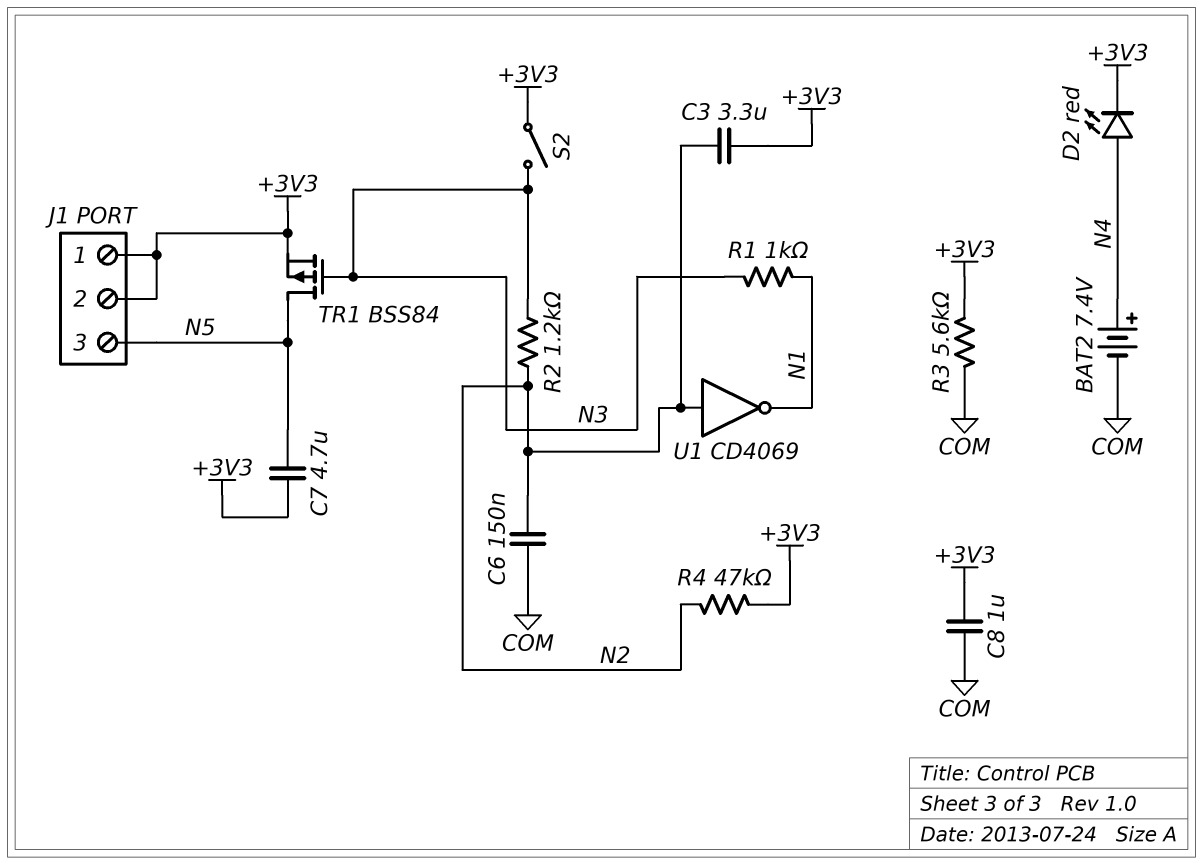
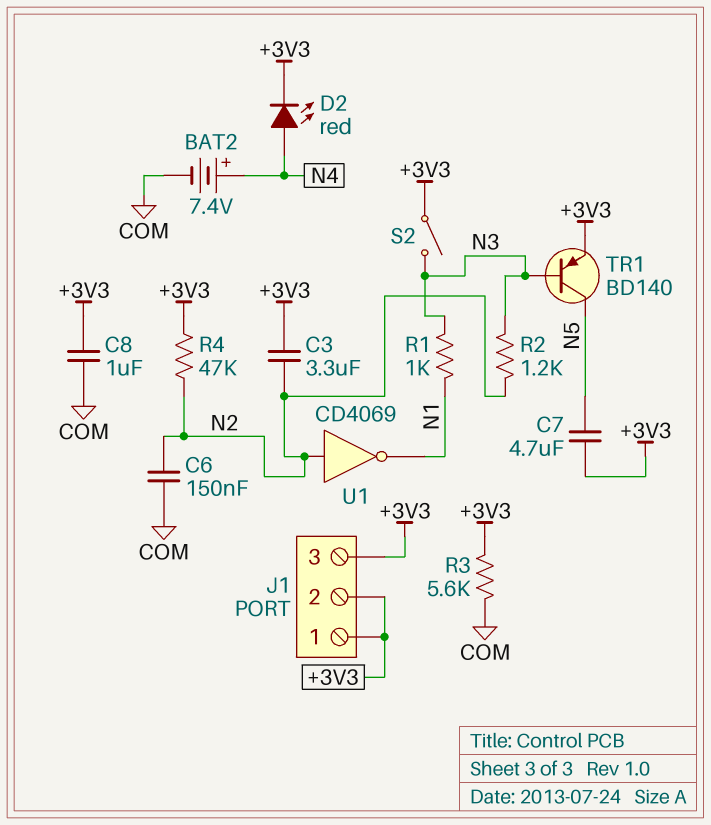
J1 pin 3: N5 -> +3V3
TR1: PMOS BSS84 (G N3, D N5, S +3V3) -> PNP BD140 (B N3, C N5, E +3V3)

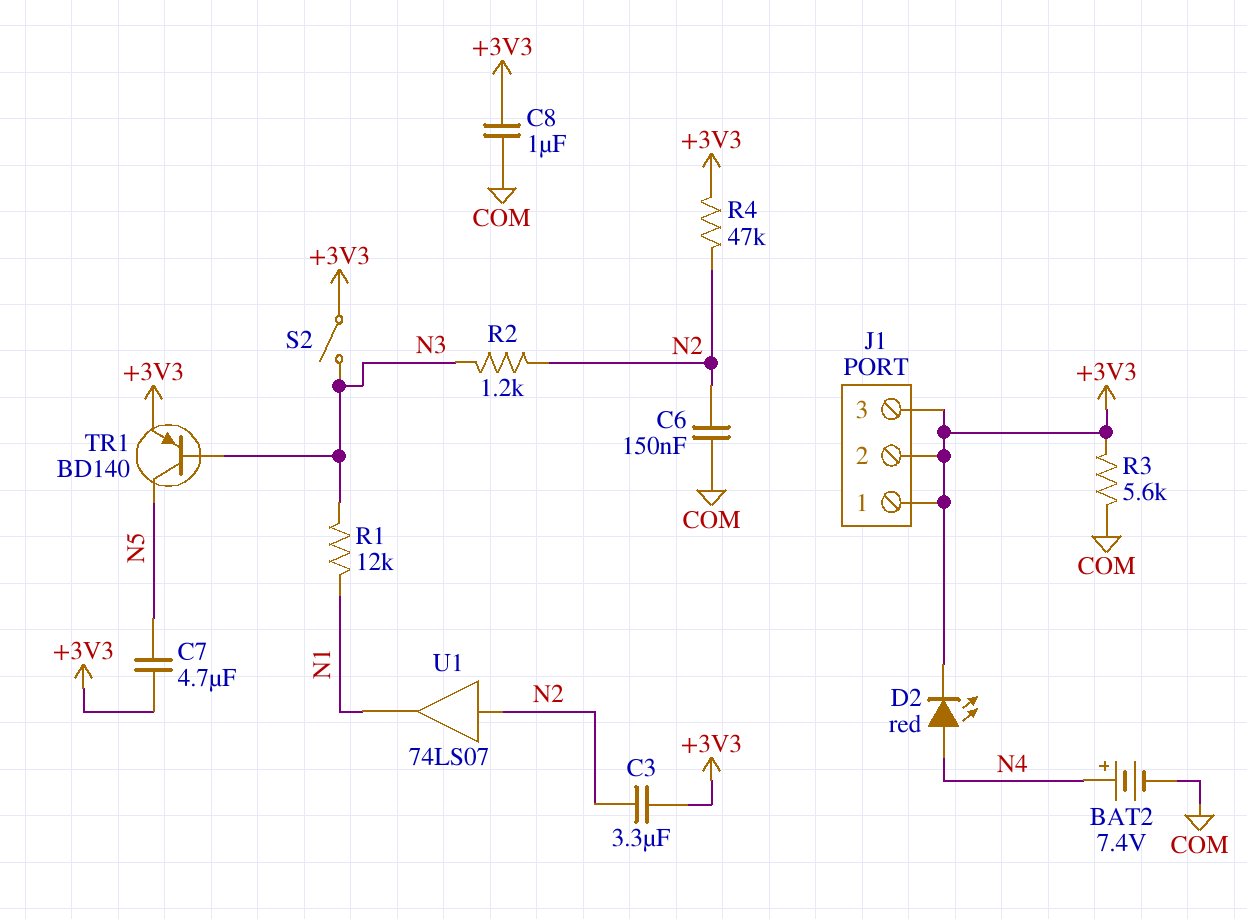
R1: 1k (N1, N3) -> 12k (N1, N3)
U1: NOT CD4069 (in N2, out N1) -> buffer 74LS07 (in N2, out N1)

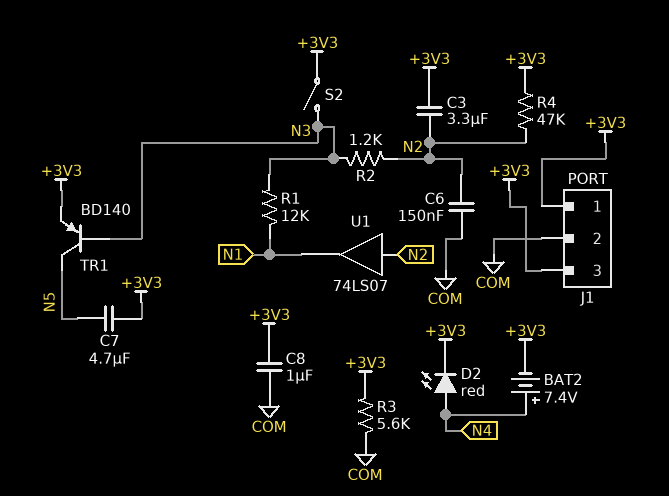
BAT2: 7.4V (plus N4, minus COM) -> 7.4V (plus N4, minus +3V3)
J1 pin 2: +3V3 -> COM

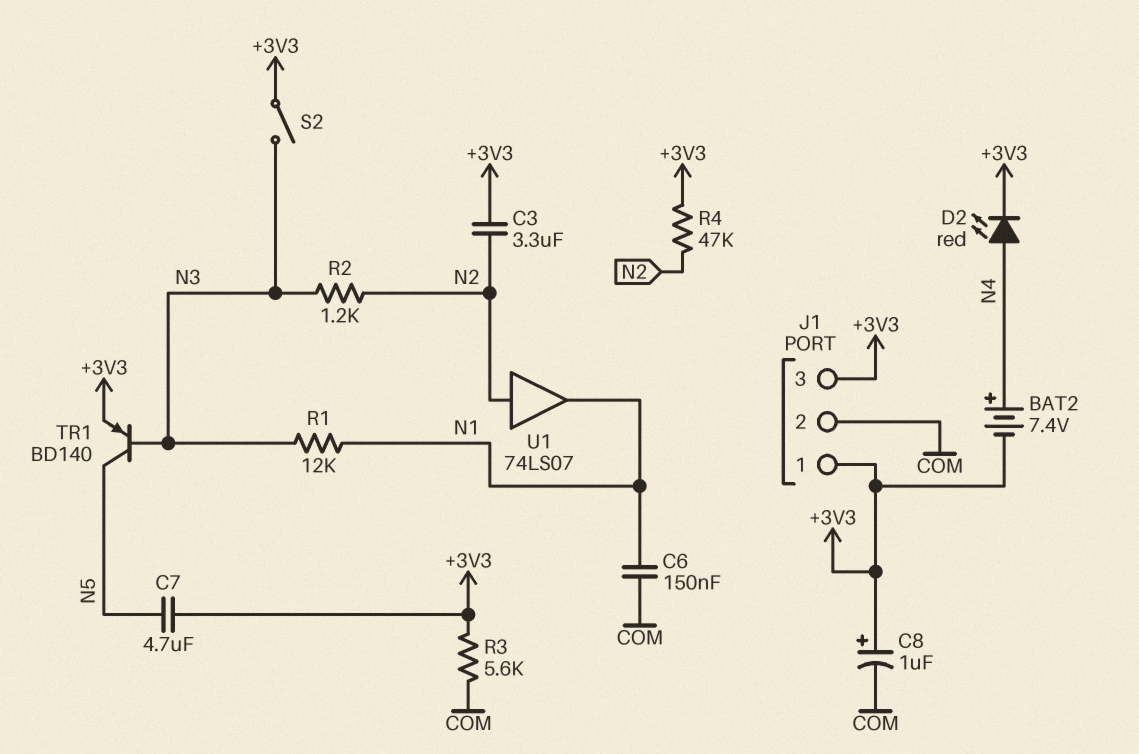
C6: 150nF (COM, N2) -> 150nF (COM, N1)
C8: 1uF (+3V3, COM) -> 1uF (plus +3V3, minus COM)

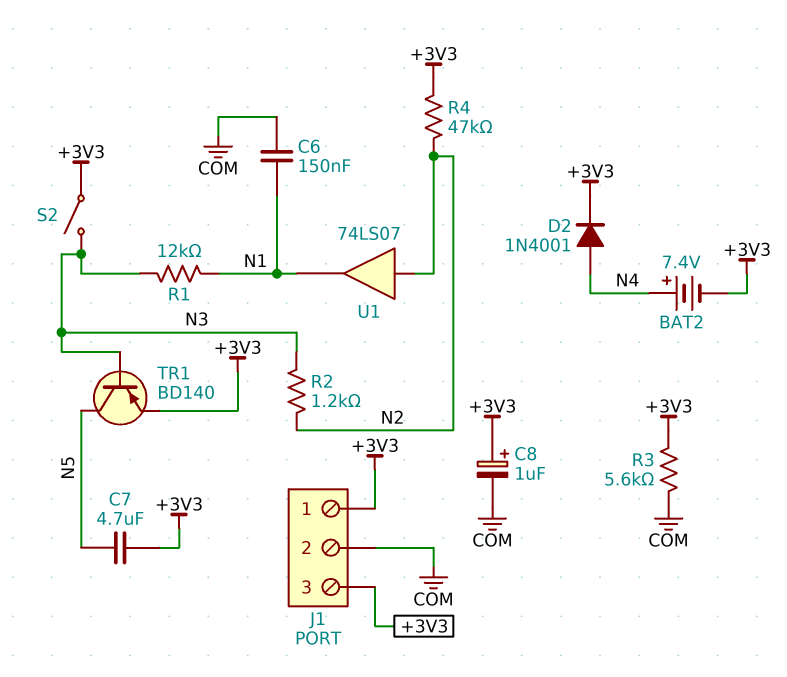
C3: 3.3uF (+3V3, N2) -> none
D2: LED red (A N4, K +3V3) -> diode 1N4001 (A N4, K +3V3)

